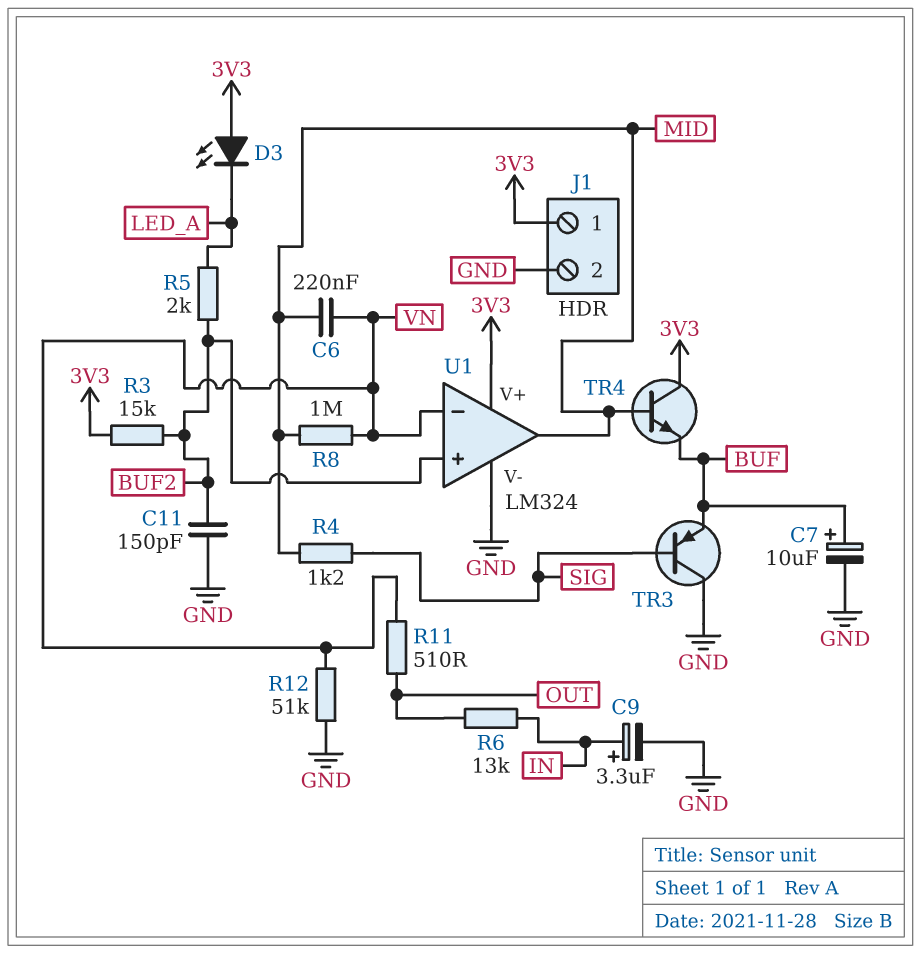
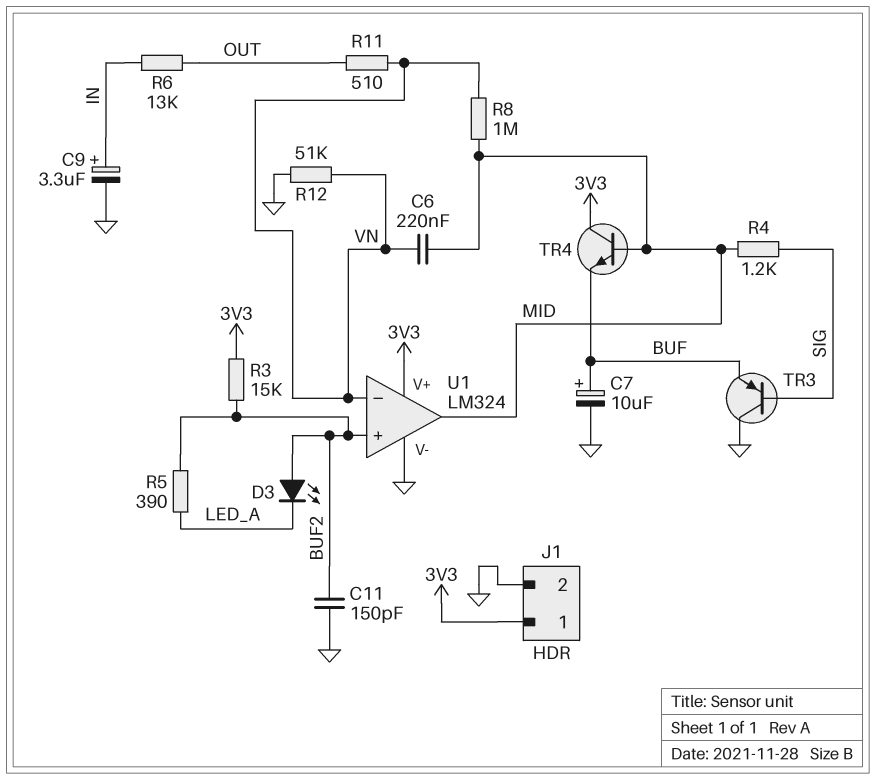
D3: LED (A 3V3, K LED_A) -> LED (A BUF2, K LED_A)
R5: 2k (BUF2, LED_A) -> 390 (BUF2, LED_A)

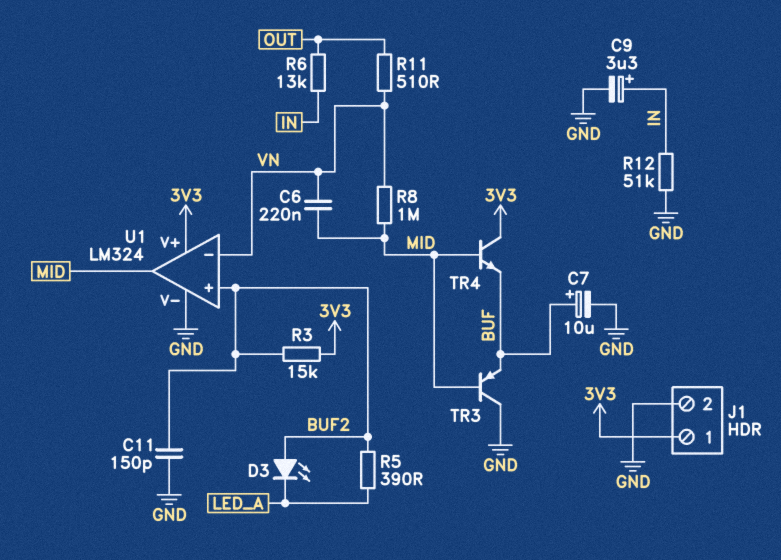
R4: 1.2k (MID, SIG) -> none
R12: 51k (GND, VN) -> 51k (GND, IN)
TR3: PNP (B SIG, C GND, E BUF) -> PNP (B MID, C GND, E BUF)

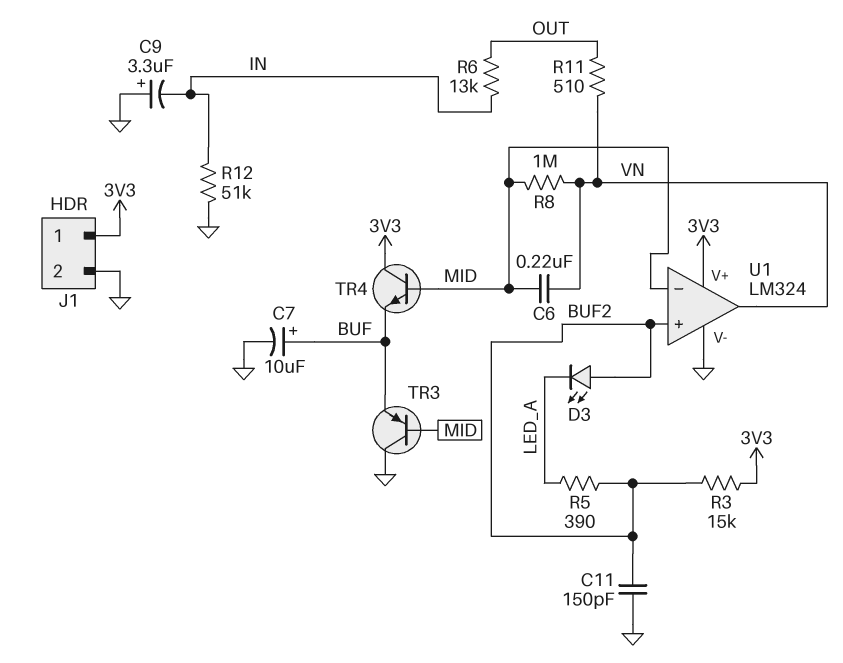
C9: 3.3uF (plus IN, minus GND) -> 3.3uF (plus GND, minus IN)
U1 pin in-: VN -> MID
U1 pin out: MID -> VN

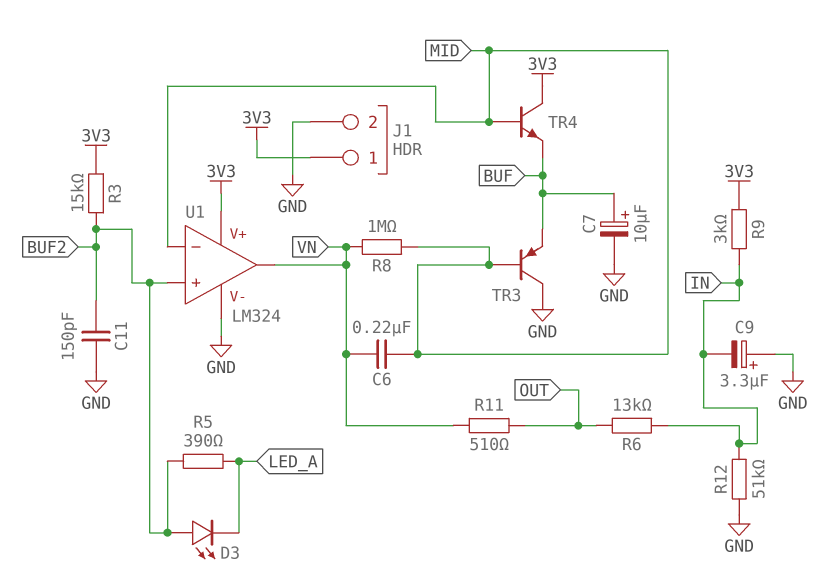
R9: none -> 3k (3V3, IN)

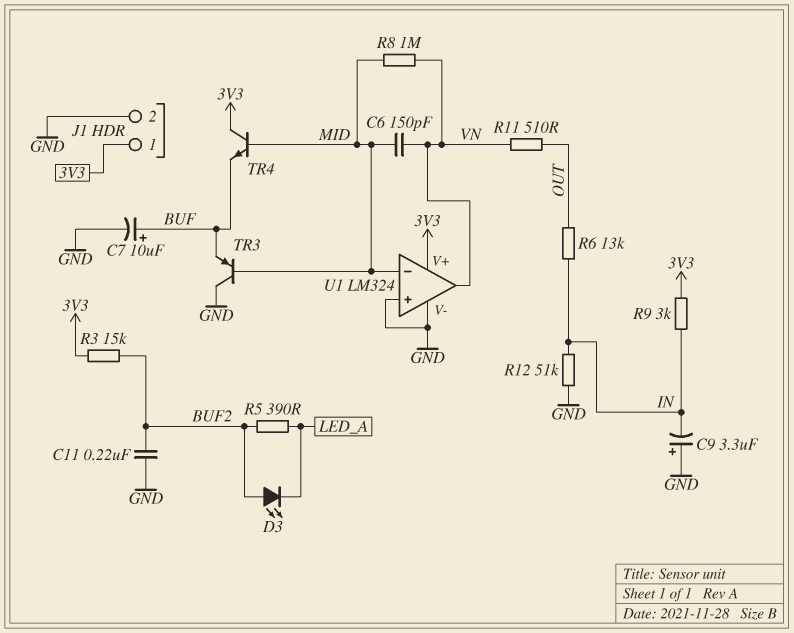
C6: 220nF (MID, VN) -> 150pF (MID, VN)
C11: 150pF (BUF2, GND) -> 220nF (BUF2, GND)
U1 pin in+: BUF2 -> GND

